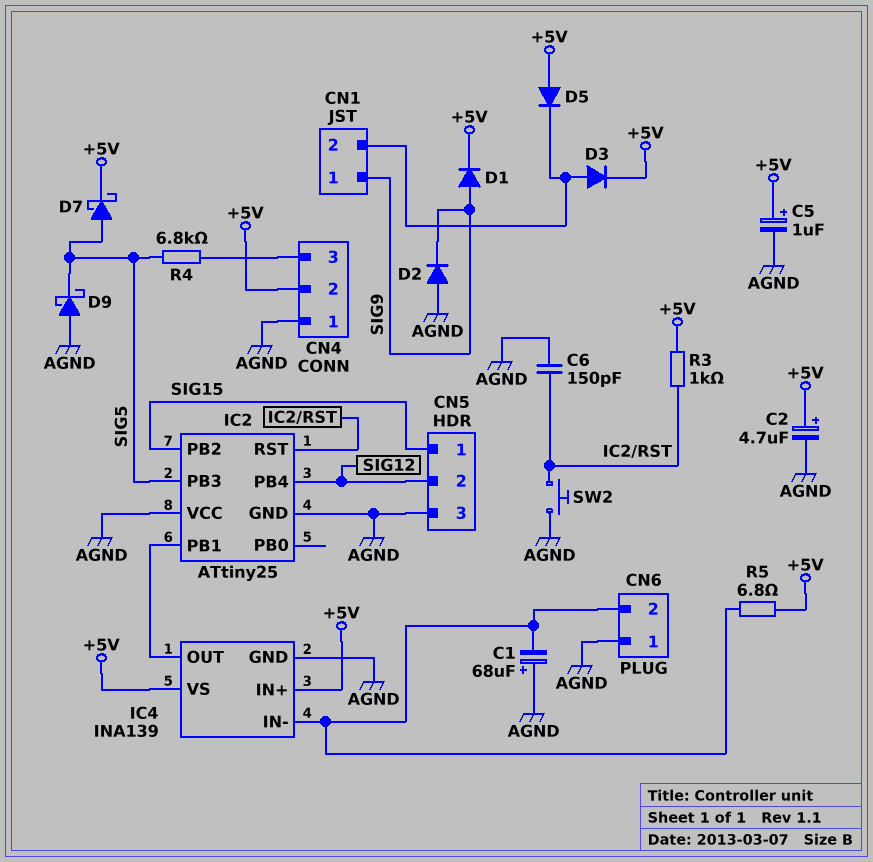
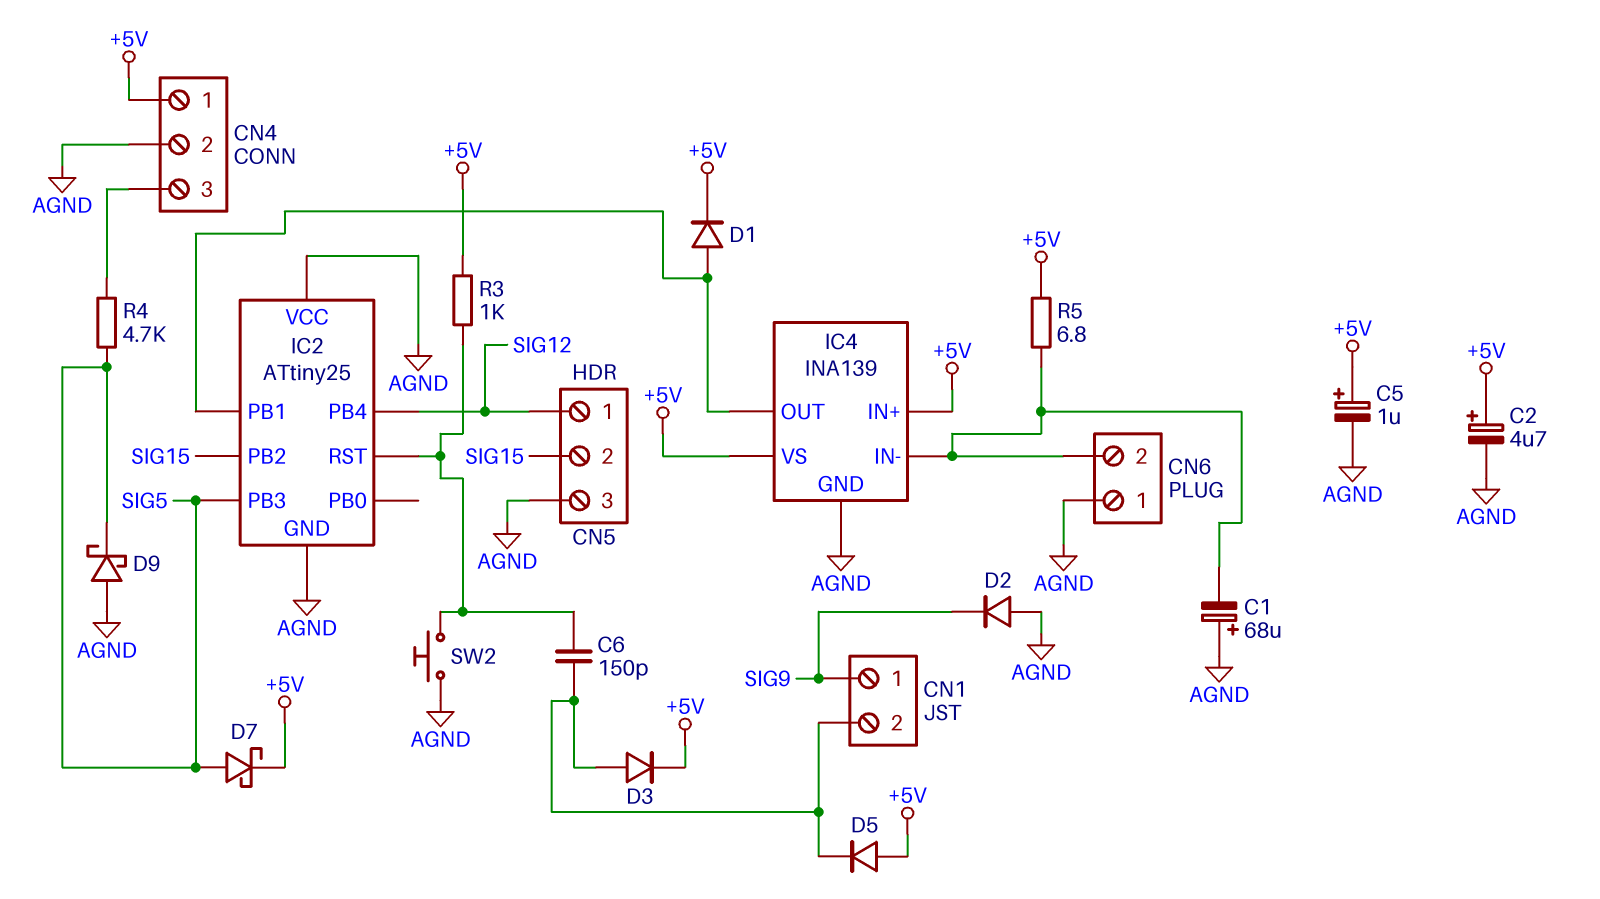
C6: 150pF (AGND, IC2/RST) -> 150pF (CN1/2, IC2/RST)
CN4 pin 1: AGND -> +5V
CN4 pin 2: +5V -> AGND
CN5 pin 1: SIG15 -> SIG12
CN5 pin 2: SIG12 -> SIG15
D1: diode (A SIG9, K +5V) -> diode (A IC2/PB1, K +5V)
R4: 6.8k (CN4/3, SIG5) -> 4.7k (CN4/3, SIG5)

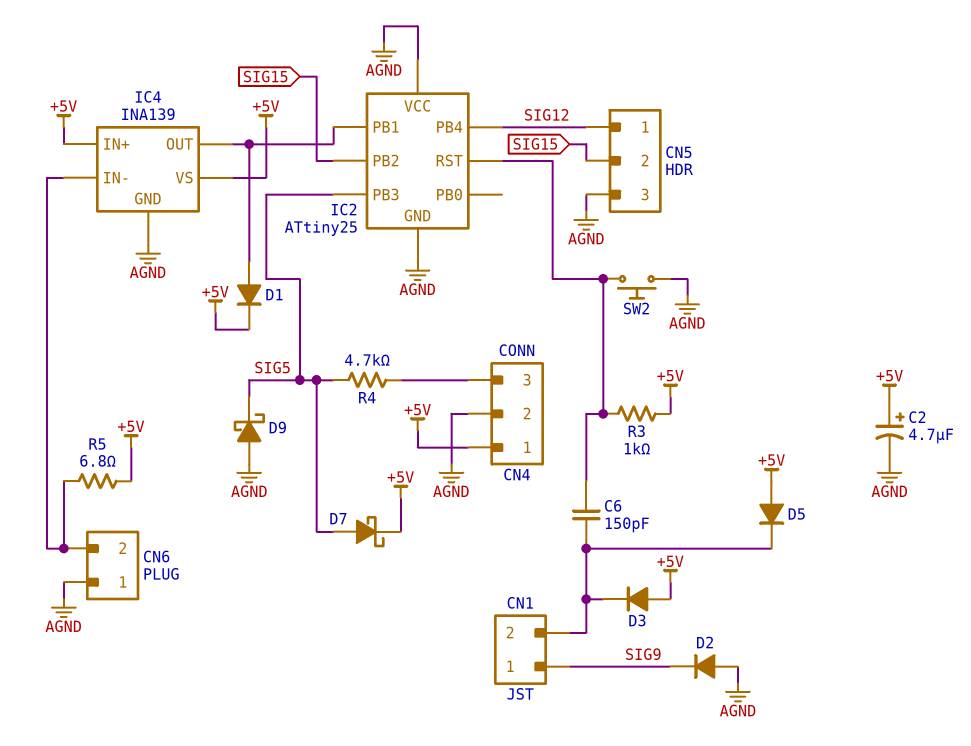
C1: 68uF (plus AGND, minus CN6/2) -> none
C5: 1uF (plus +5V, minus AGND) -> none
D3: diode (A CN1/2, K +5V) -> diode (A +5V, K CN1/2)

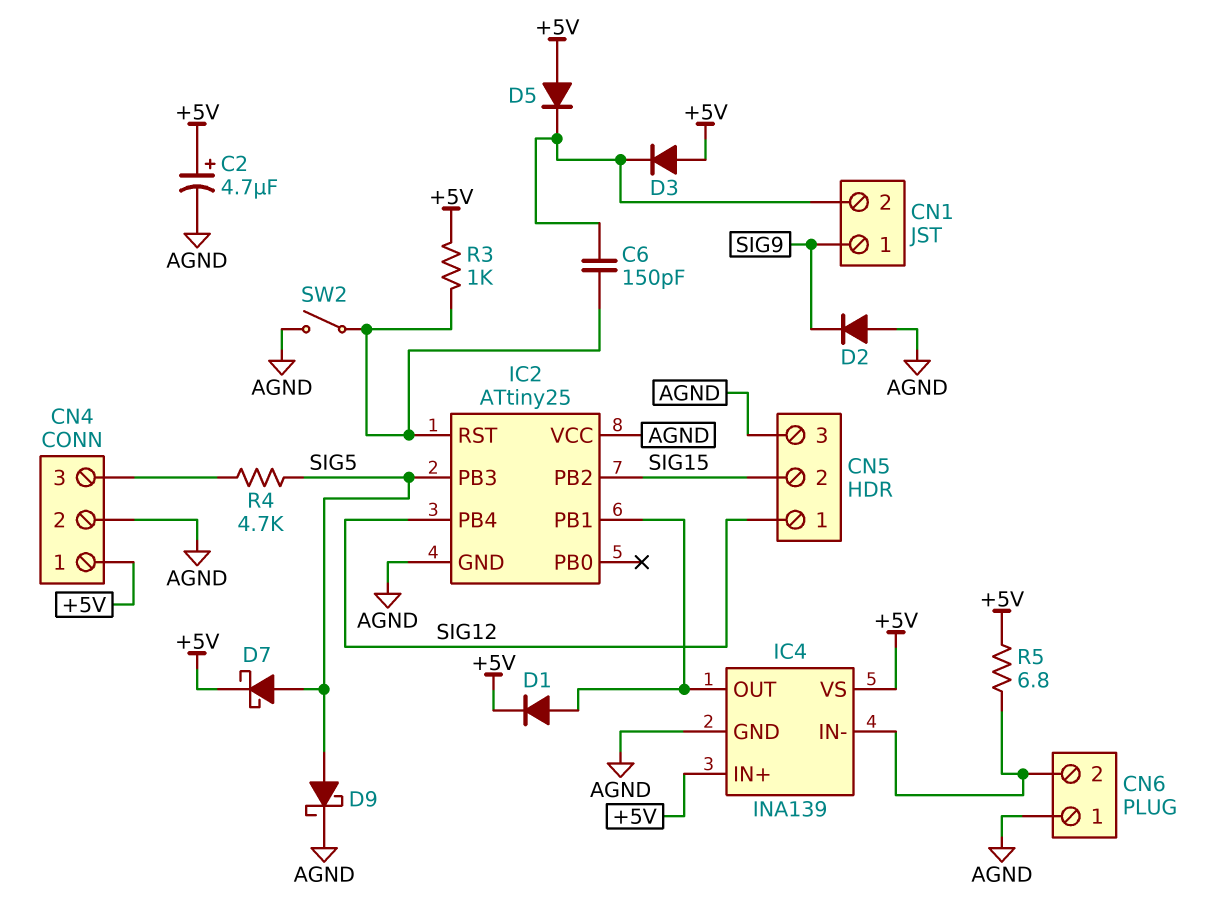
D9: schottky (A AGND, K SIG5) -> schottky (A SIG5, K AGND)
SW2: button (AGND, IC2/RST) -> switch (AGND, IC2/RST)

